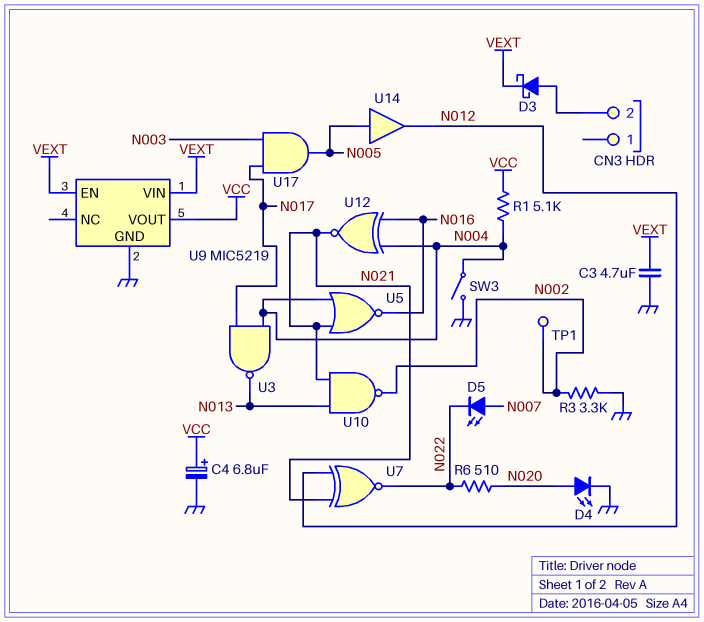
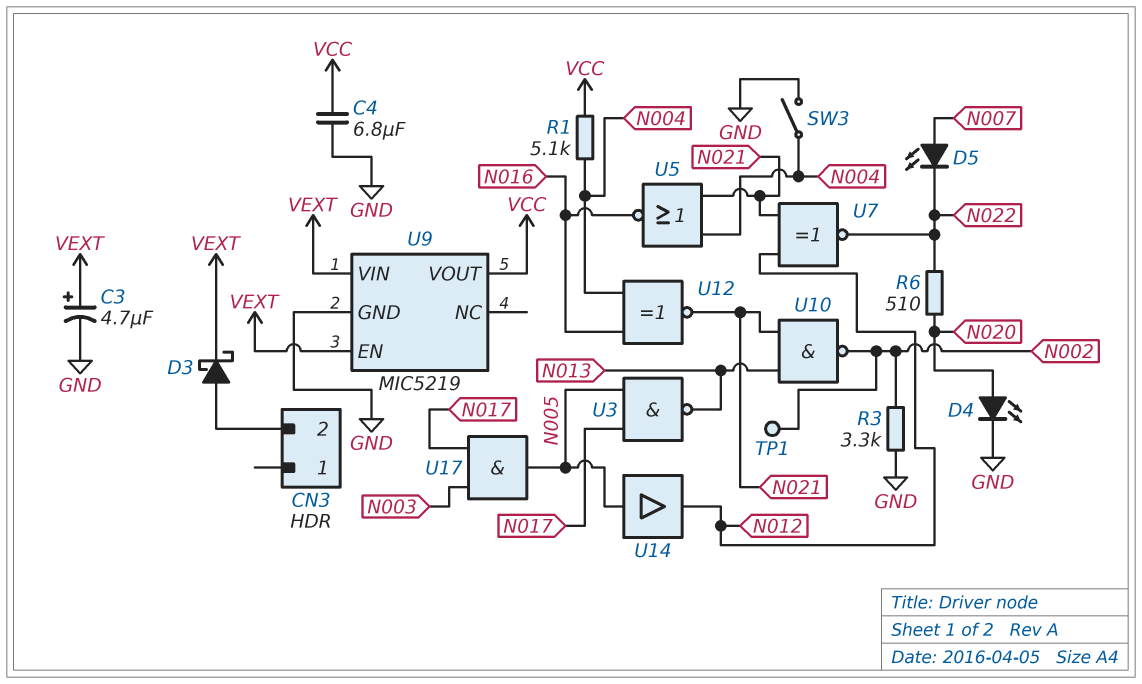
C3: 4.7uF (GND, VEXT) -> 4.7uF (plus VEXT, minus GND)
C4: 6.8uF (plus VCC, minus GND) -> 6.8uF (GND, VCC)
U3: NAND (in N004, in N017, out N013) -> NAND (in N005, in N017, out N013)

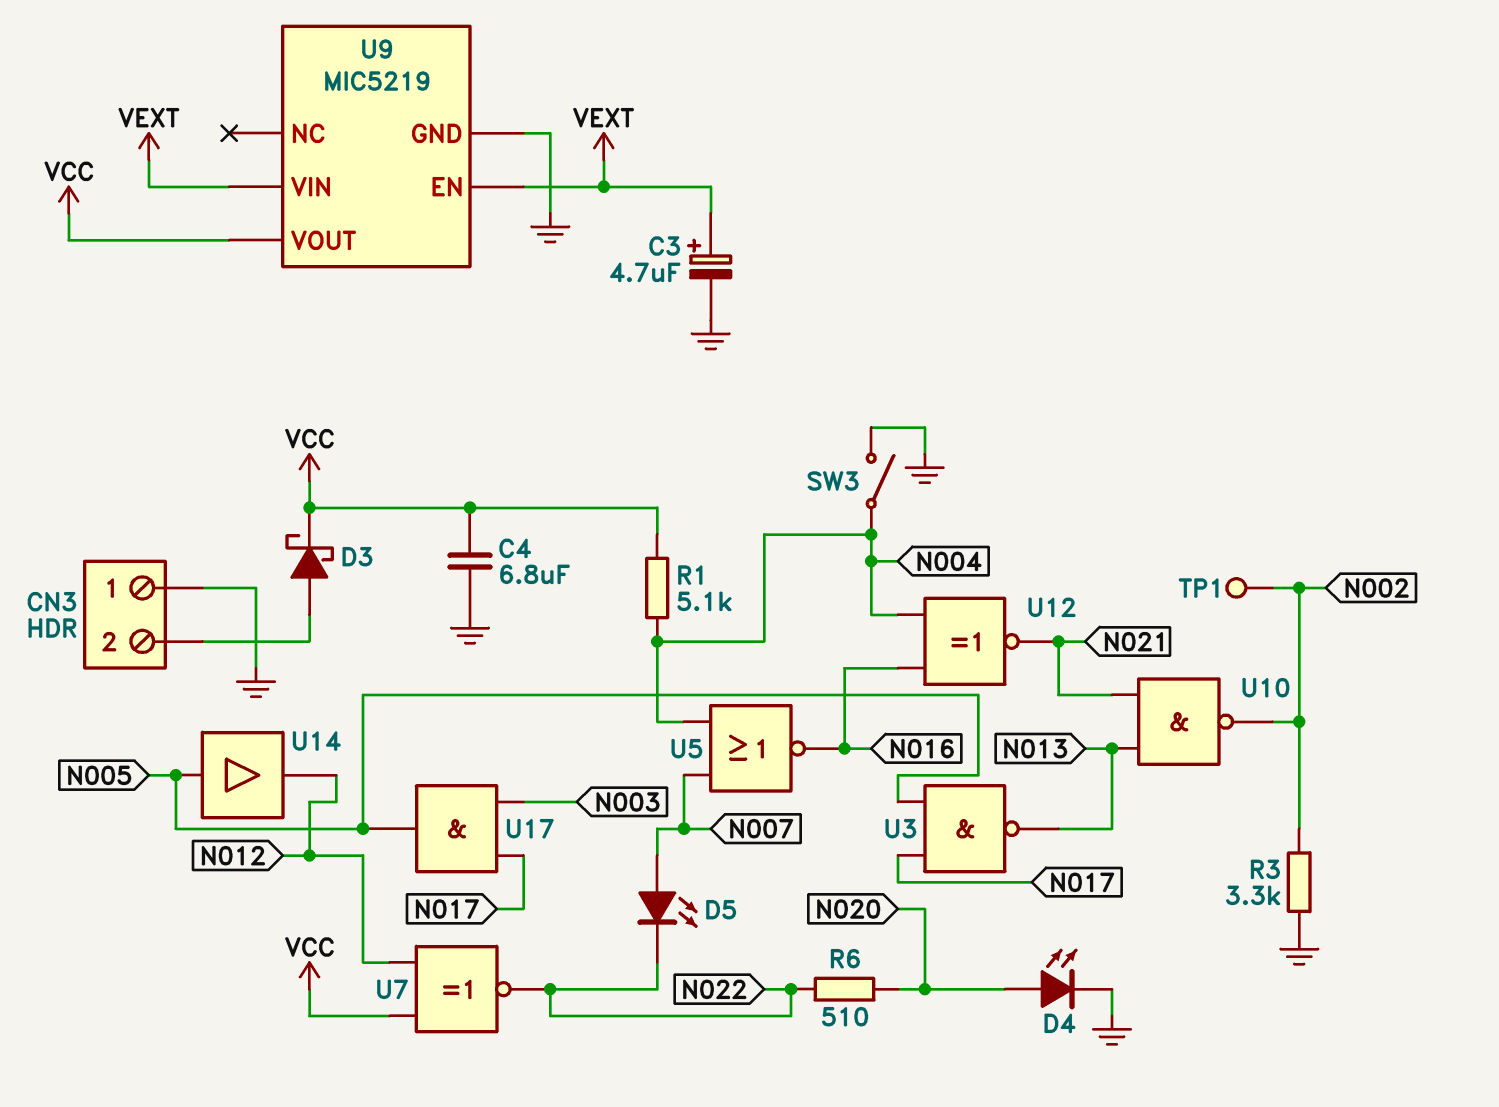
CN3 pin 1: none -> GND
D3: schottky (A CN3/2, K VEXT) -> schottky (A CN3/2, K VCC)
U5: NOR (in N004, in N021, out N016) -> NOR (in N004, in N007, out N016)
U7: XNOR (in N012, in N021, out N022) -> XNOR (in N012, in VCC, out N022)

